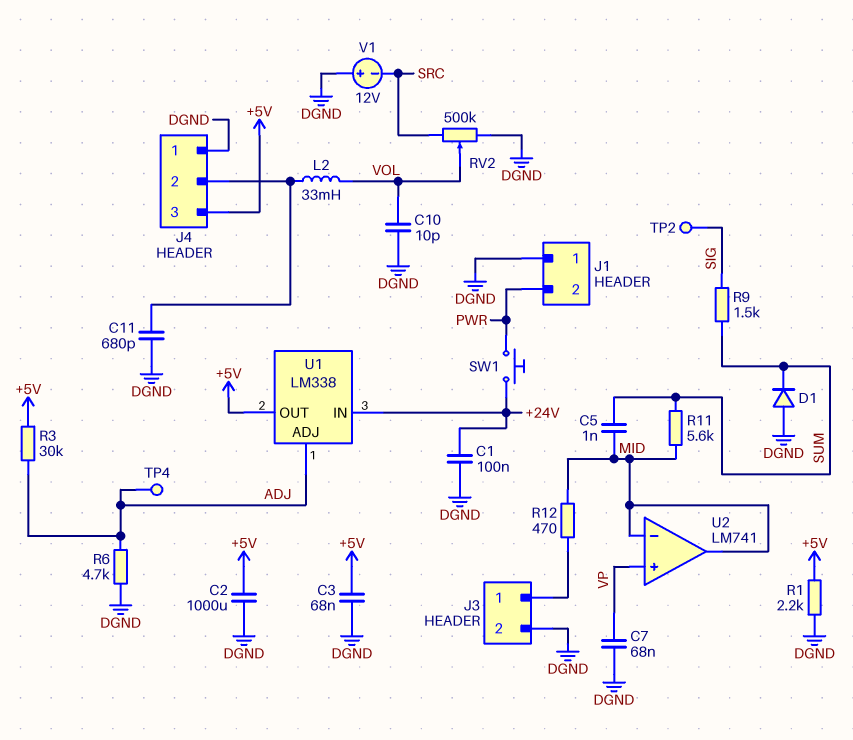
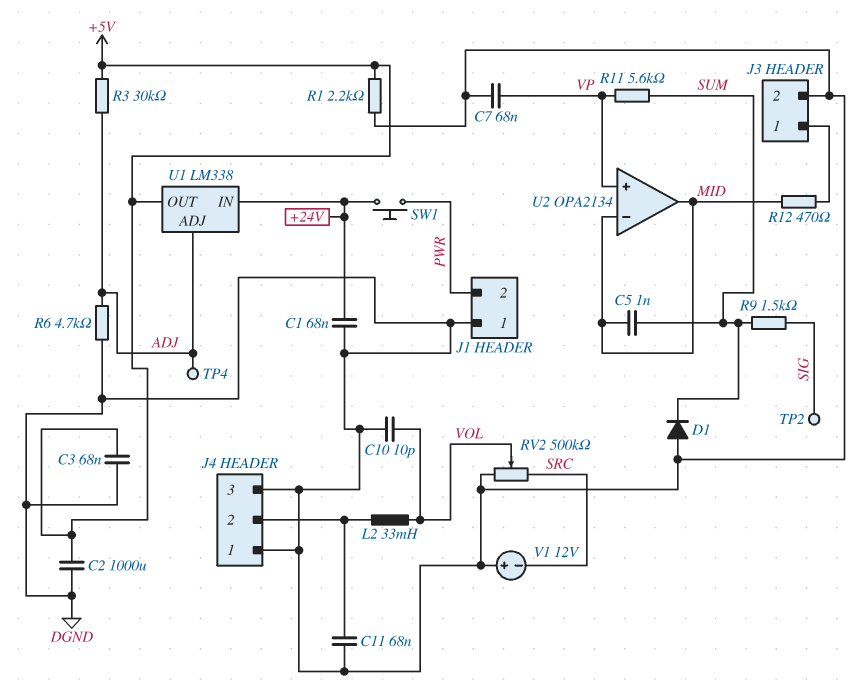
C1: 100nF (+24V, DGND) -> 68nF (+24V, DGND)
C11: 680pF (DGND, J4/2) -> 68nF (DGND, J4/2)
J4 pin 3: +5V -> DGND
R11: 5.6k (MID, SUM) -> 5.6k (SUM, VP)
U2: LM741 -> OPA2134

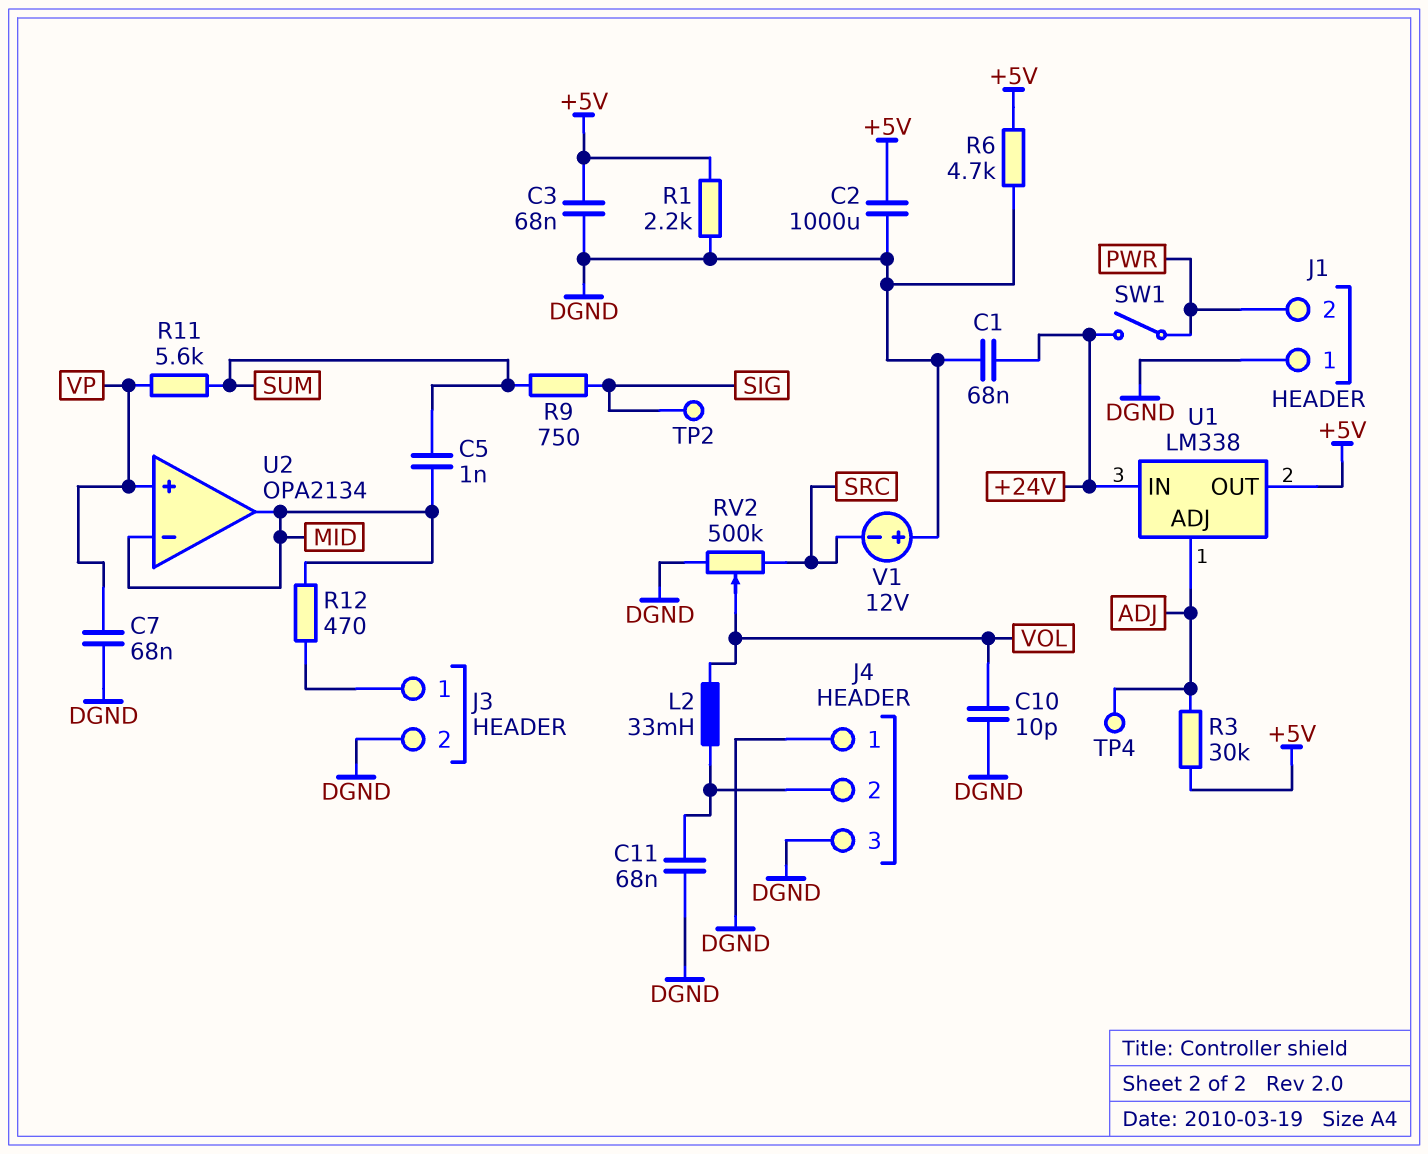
D1: diode (A DGND, K SUM) -> none
R6: 4.7k (ADJ, DGND) -> 4.7k (+5V, DGND)
R9: 1.5k (SIG, SUM) -> 750 (SIG, SUM)
SW1: button (+24V, PWR) -> switch (+24V, PWR)

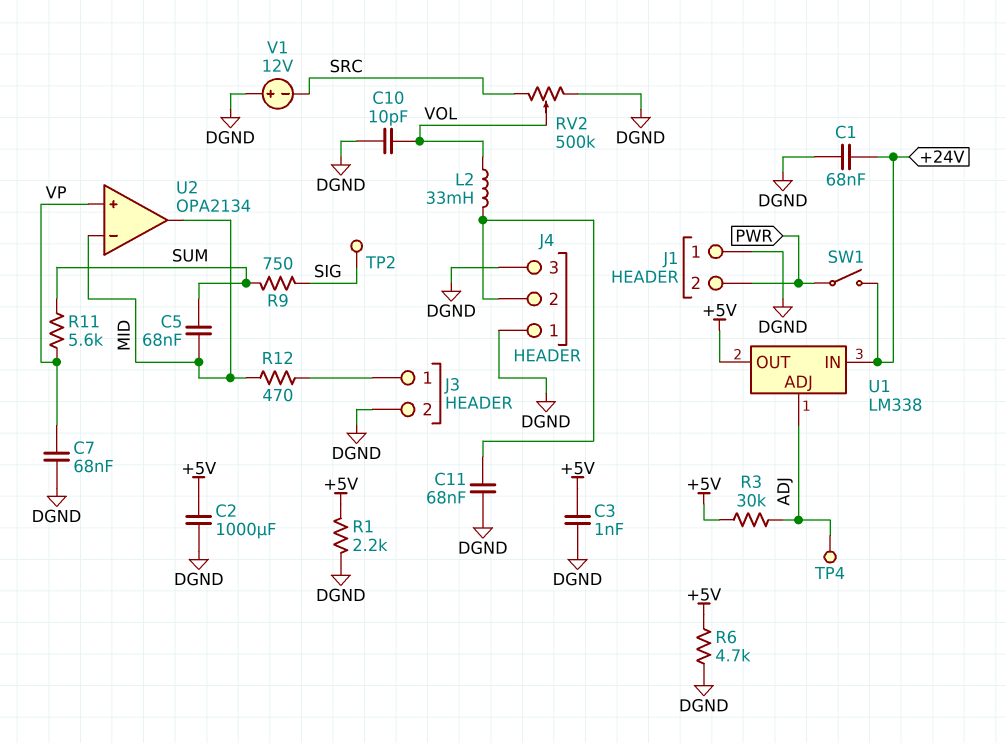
C3: 68nF (+5V, DGND) -> 1nF (+5V, DGND)
C5: 1nF (MID, SUM) -> 68nF (MID, SUM)

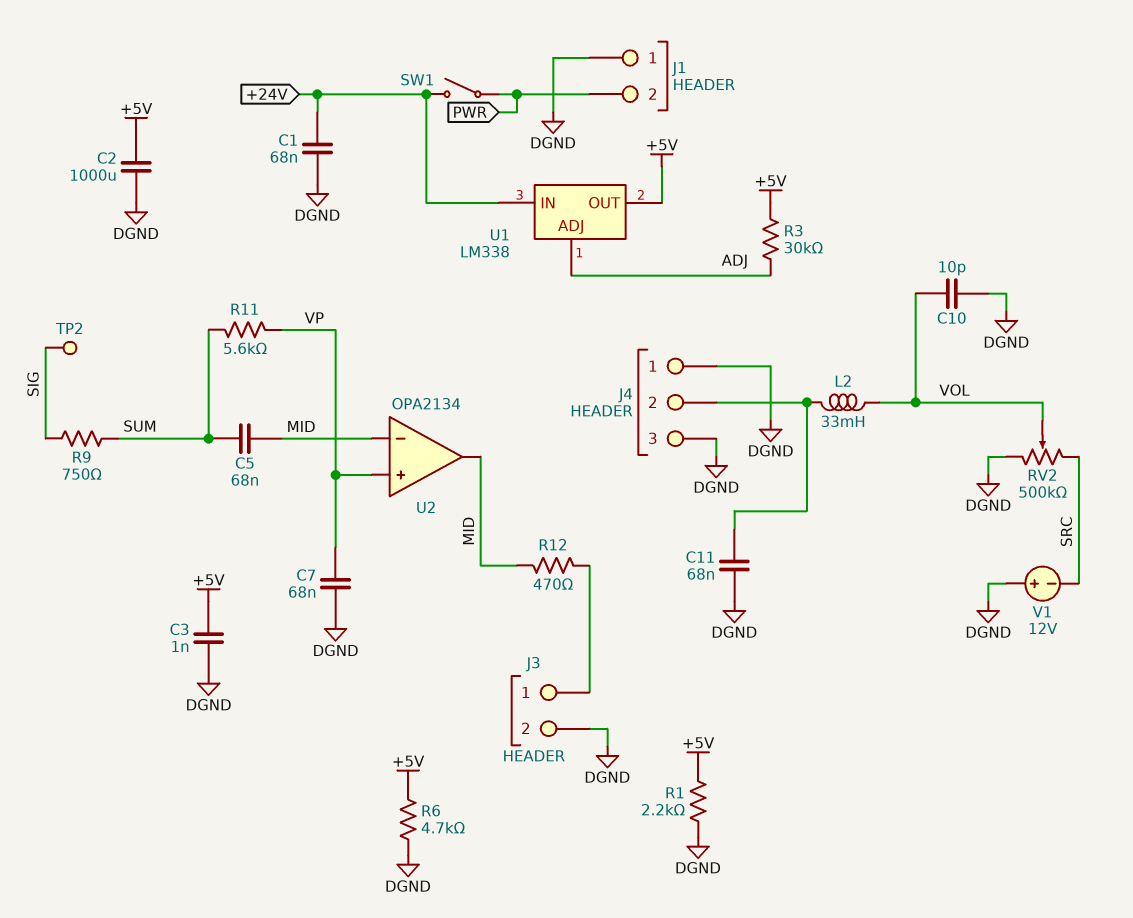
TP4: test point (ADJ) -> none

